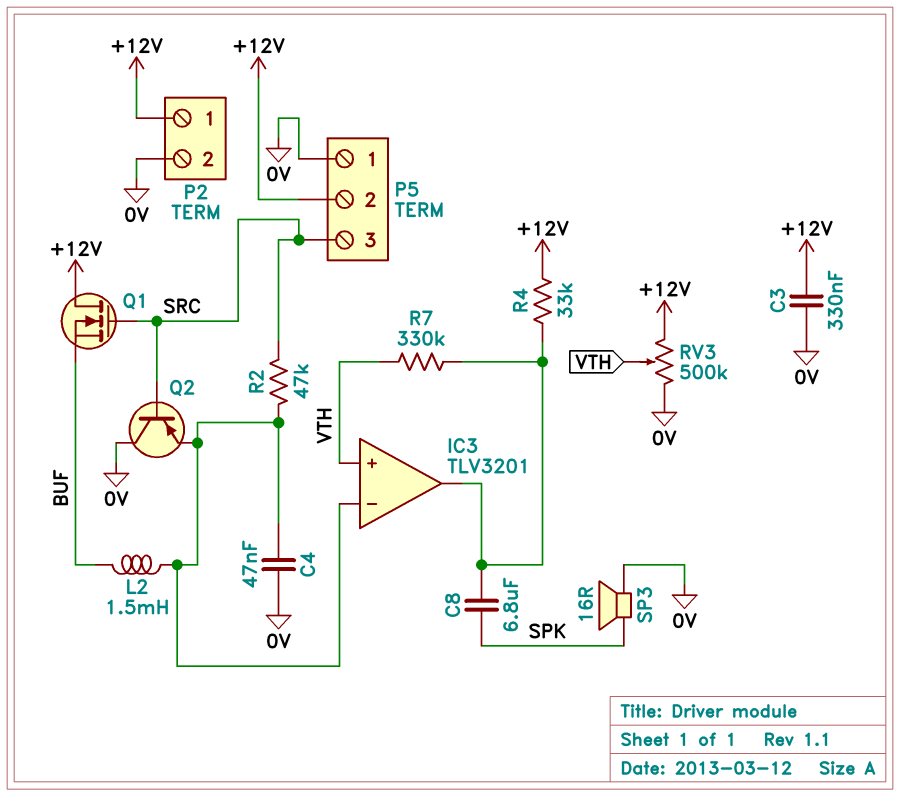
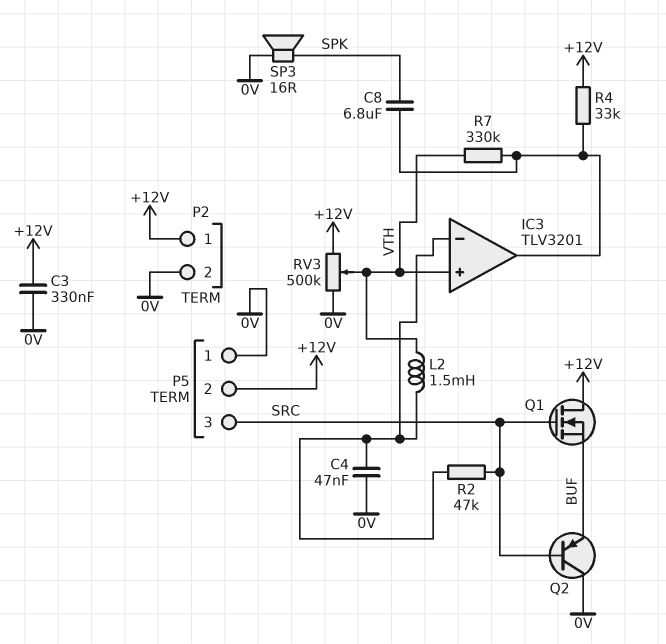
L2: 1.5mH (BUF, IC3/in-) -> 1.5mH (IC3/in-, VTH)
Q2: PNP (B SRC, C 0V, E IC3/in-) -> PNP (B SRC, C 0V, E BUF)

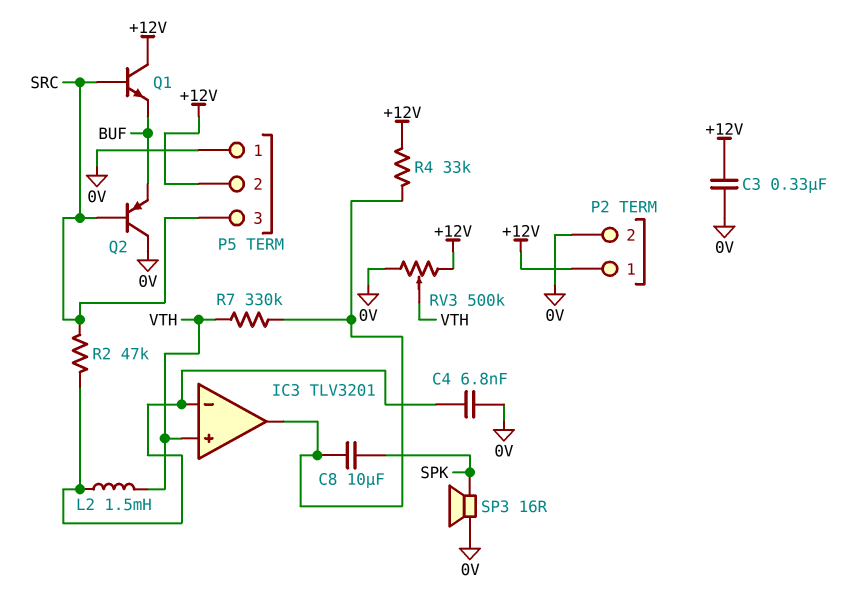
C4: 47nF (0V, IC3/in-) -> 6.8nF (0V, IC3/in-)
C8: 6.8uF (IC3/out, SPK) -> 10uF (IC3/out, SPK)
Q1: NMOS (G SRC, D +12V, S BUF) -> NPN (B SRC, C +12V, E BUF)

